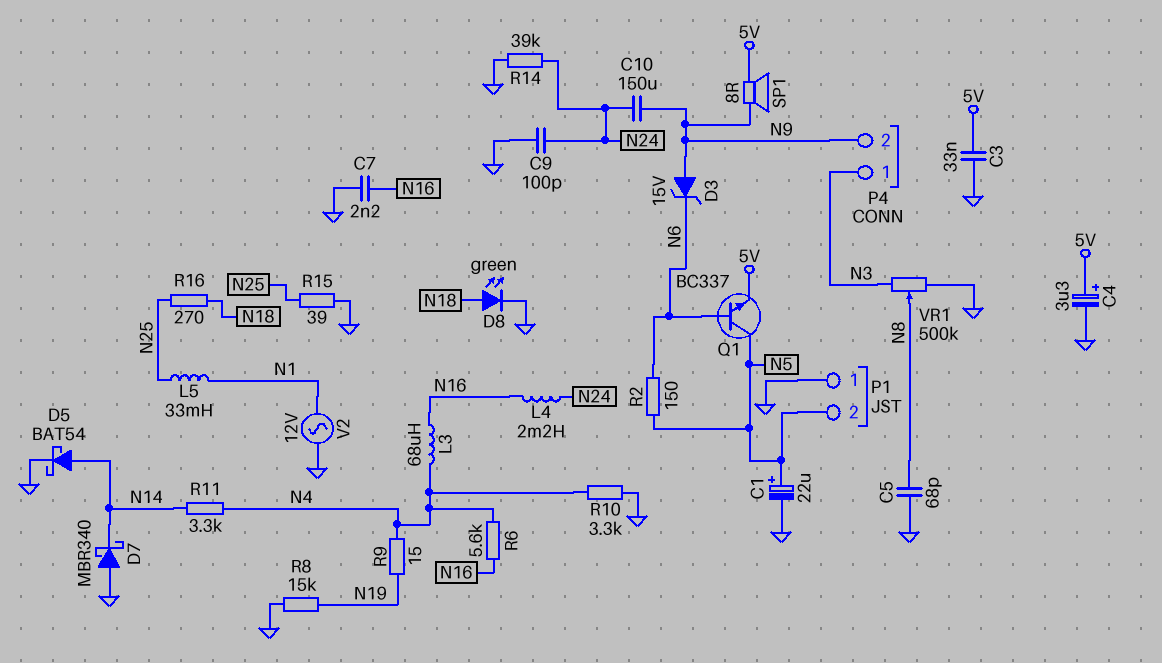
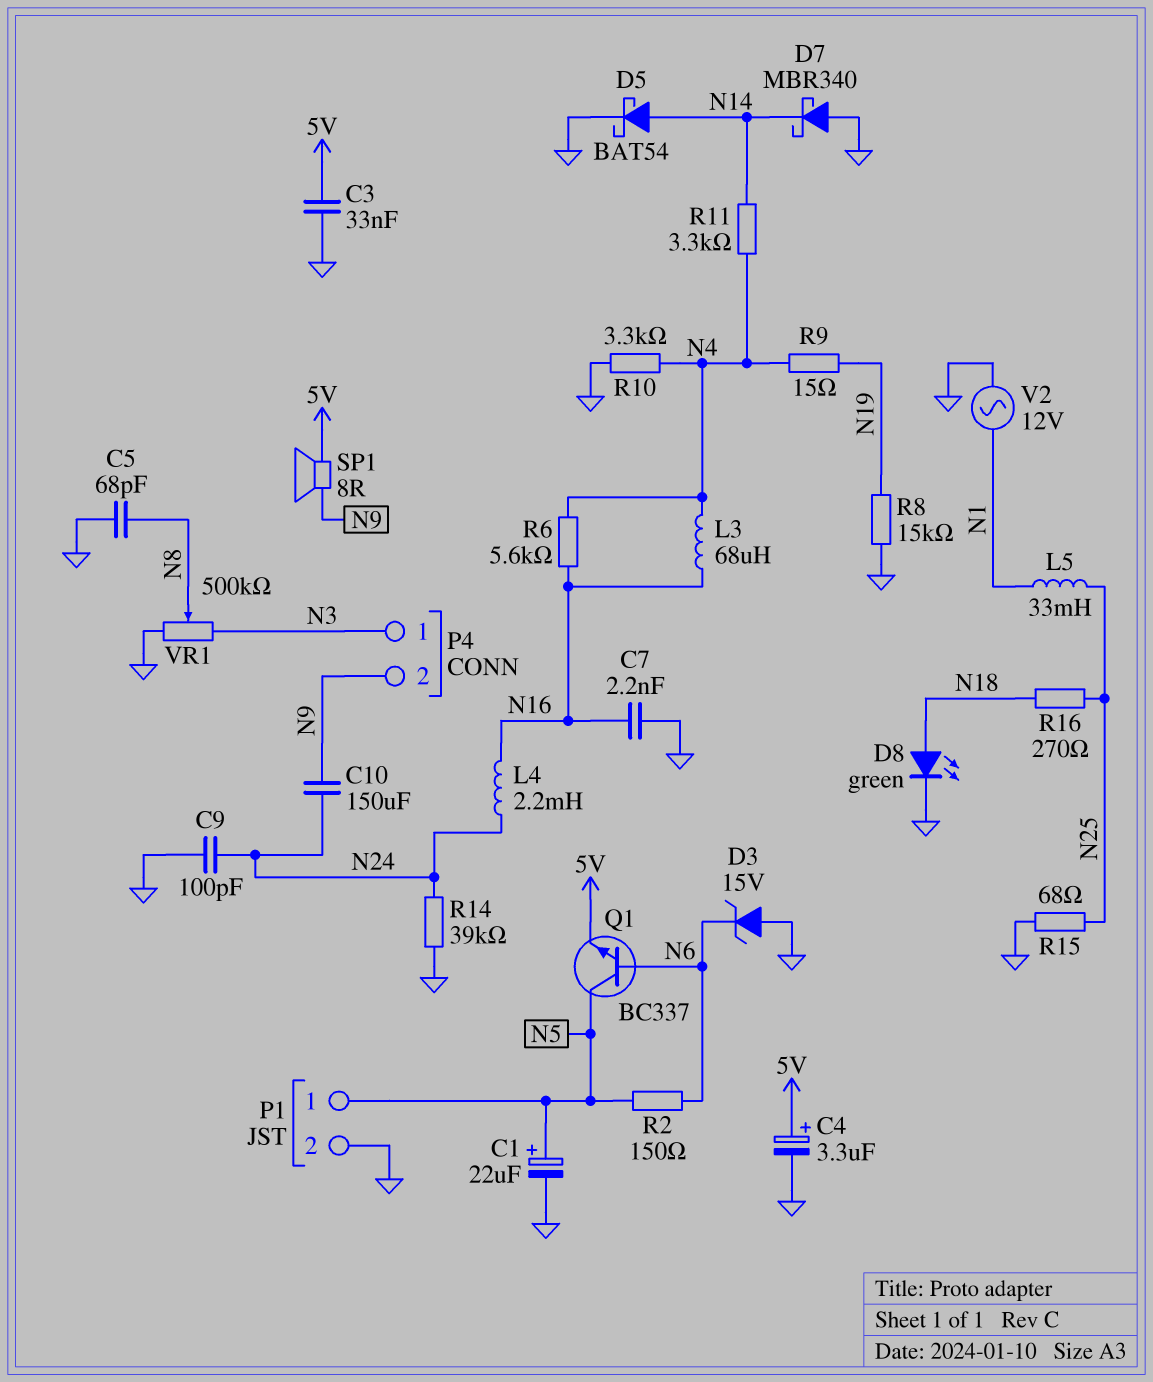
D3: zener 15V (A N9, K N6) -> zener 15V (A GND, K N6)
P1 pin 1: GND -> N5
P1 pin 2: N5 -> GND
R15: 39 (GND, N25) -> 68 (GND, N25)

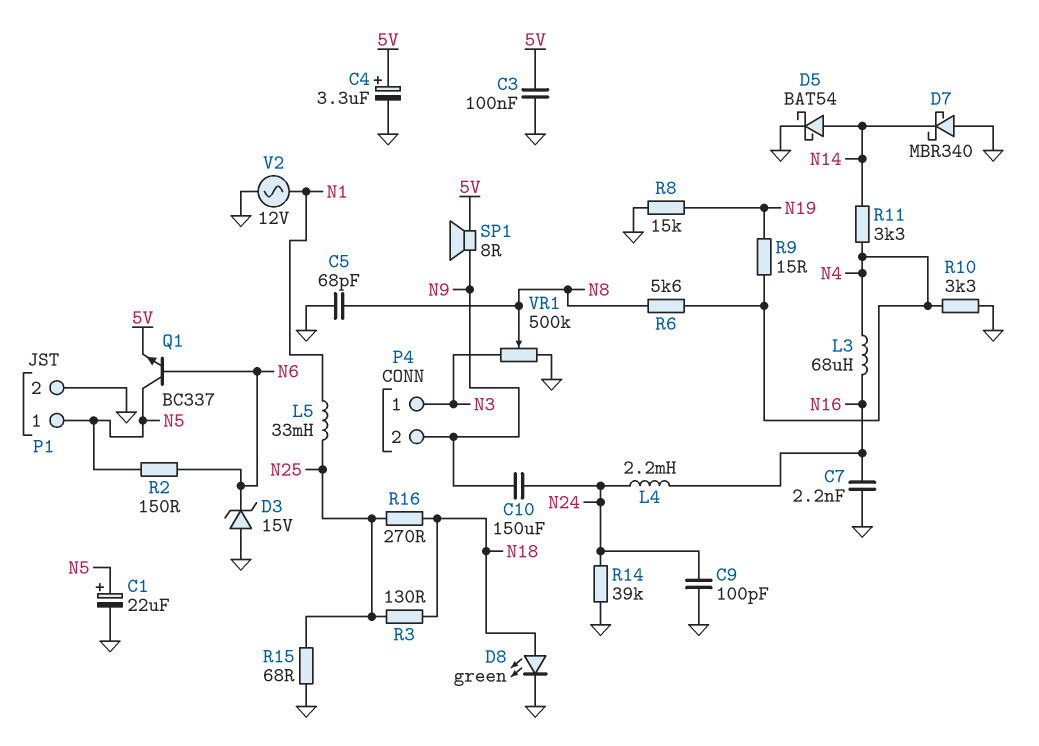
C3: 33nF (5V, GND) -> 100nF (5V, GND)
R3: none -> 130 (N18, N25)
R6: 5.6k (N4, N16) -> 5.6k (N4, N8)

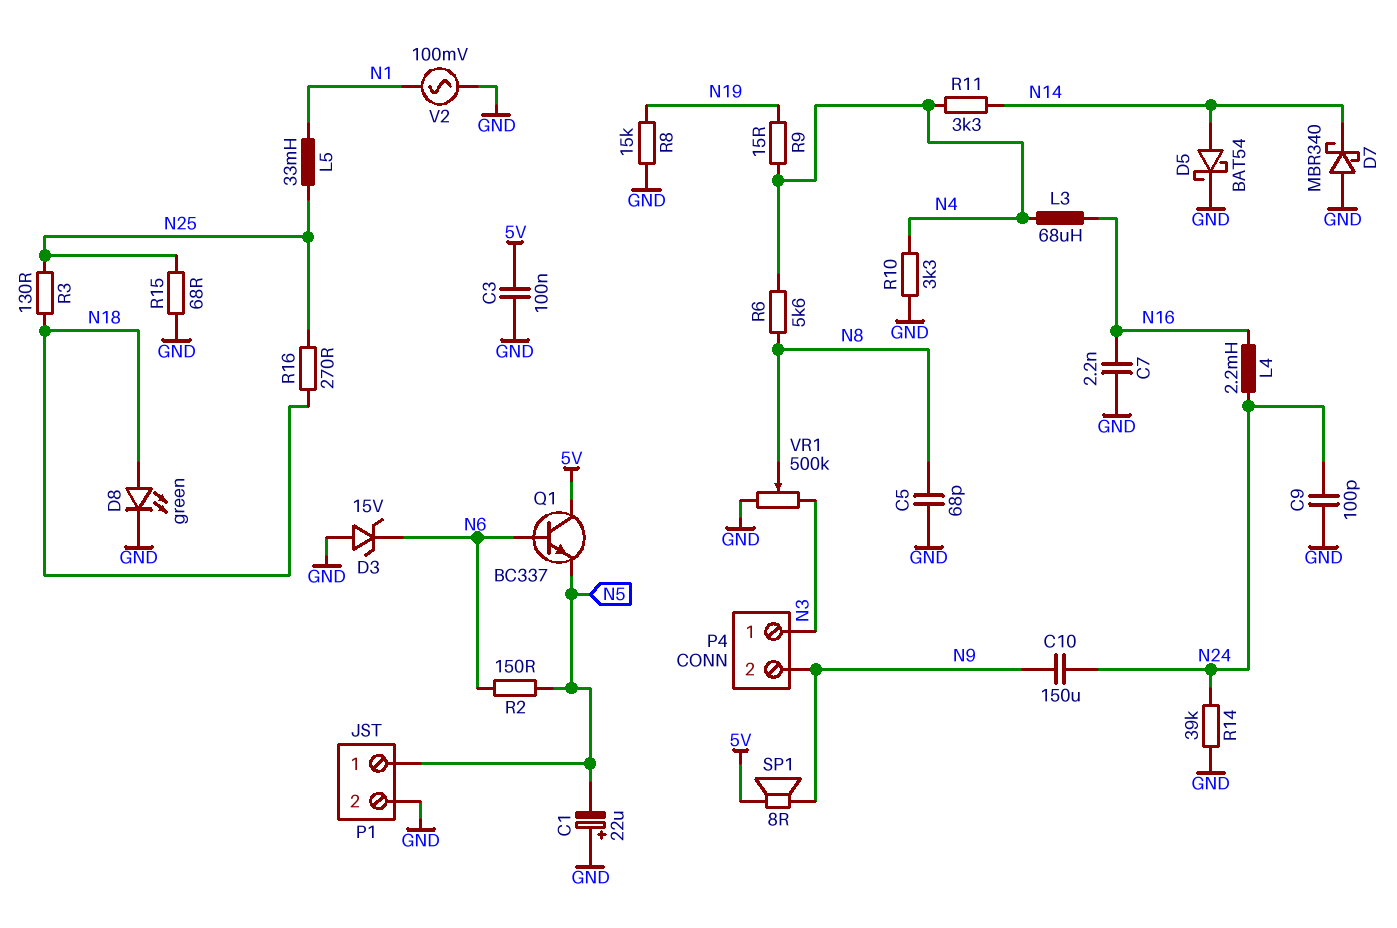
C1: 22uF (plus N5, minus GND) -> 22uF (plus GND, minus N5)
C4: 3.3uF (plus 5V, minus GND) -> none
Q1: NPN BC337 (B N6, C N5, E 5V) -> NPN BC337 (B N6, C 5V, E N5)
V2: AC 12V (GND, N1) -> AC 100mV (GND, N1)

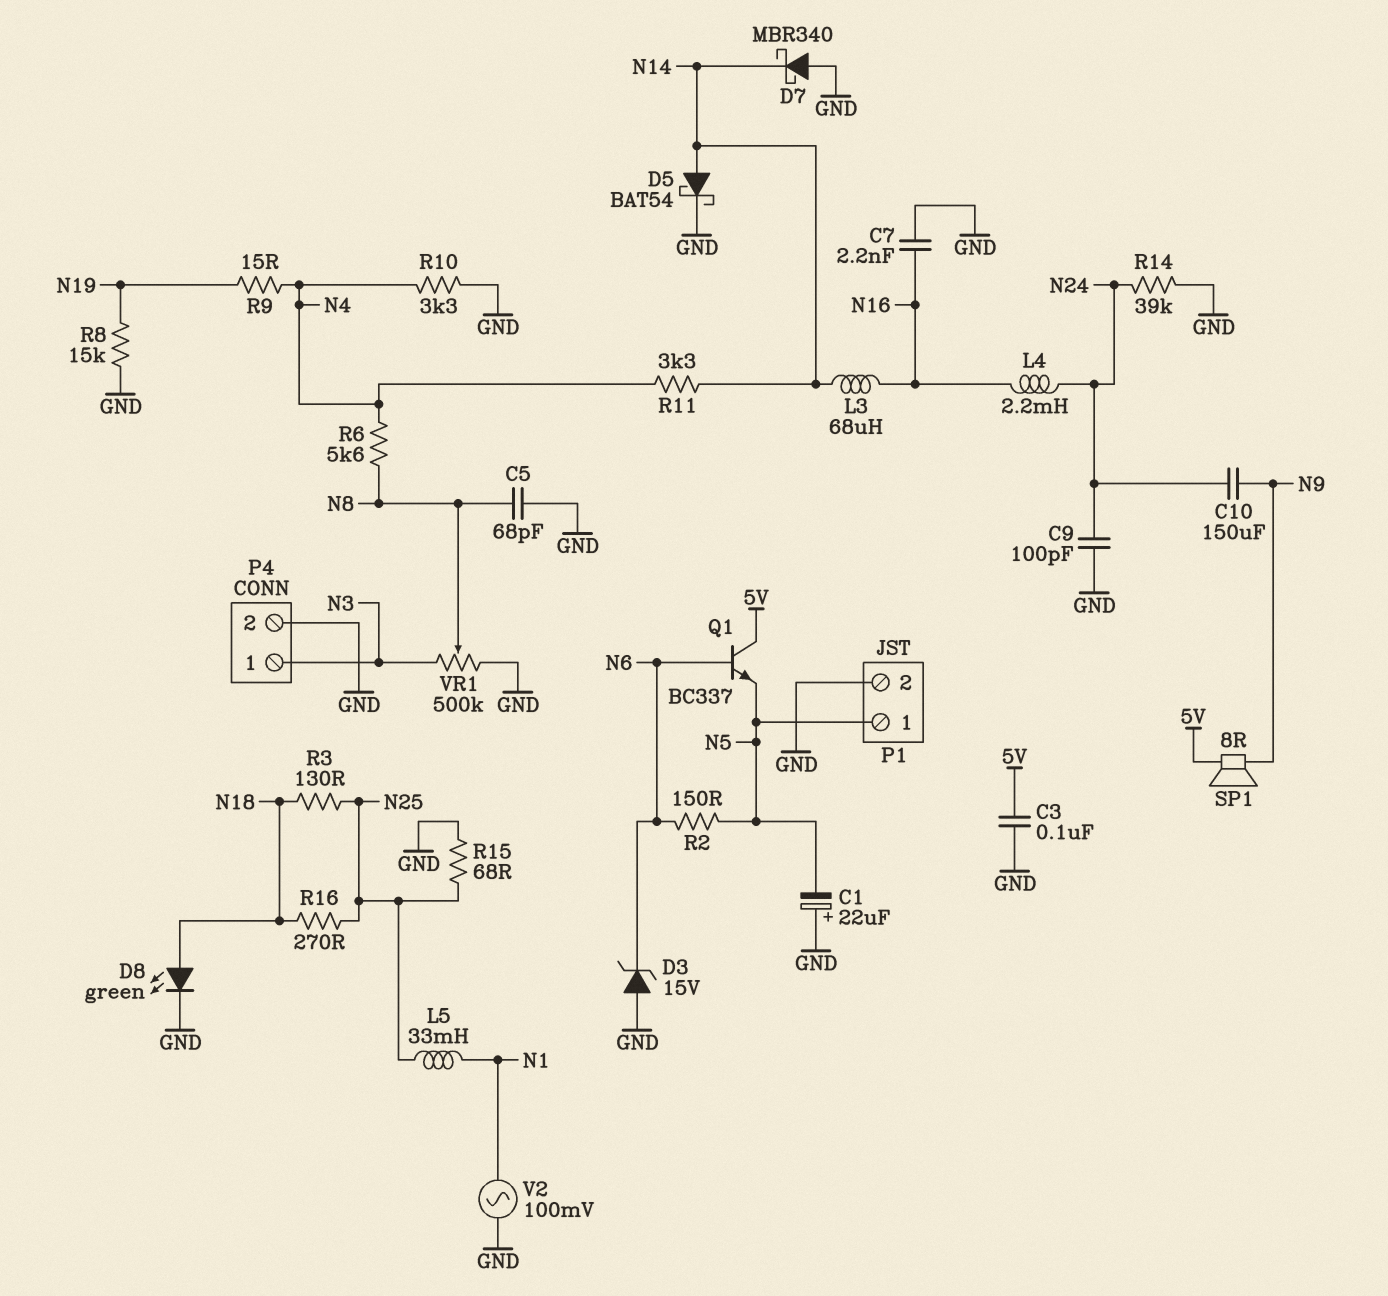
L3: 68uH (N4, N16) -> 68uH (N14, N16)
P4 pin 2: N9 -> GND

